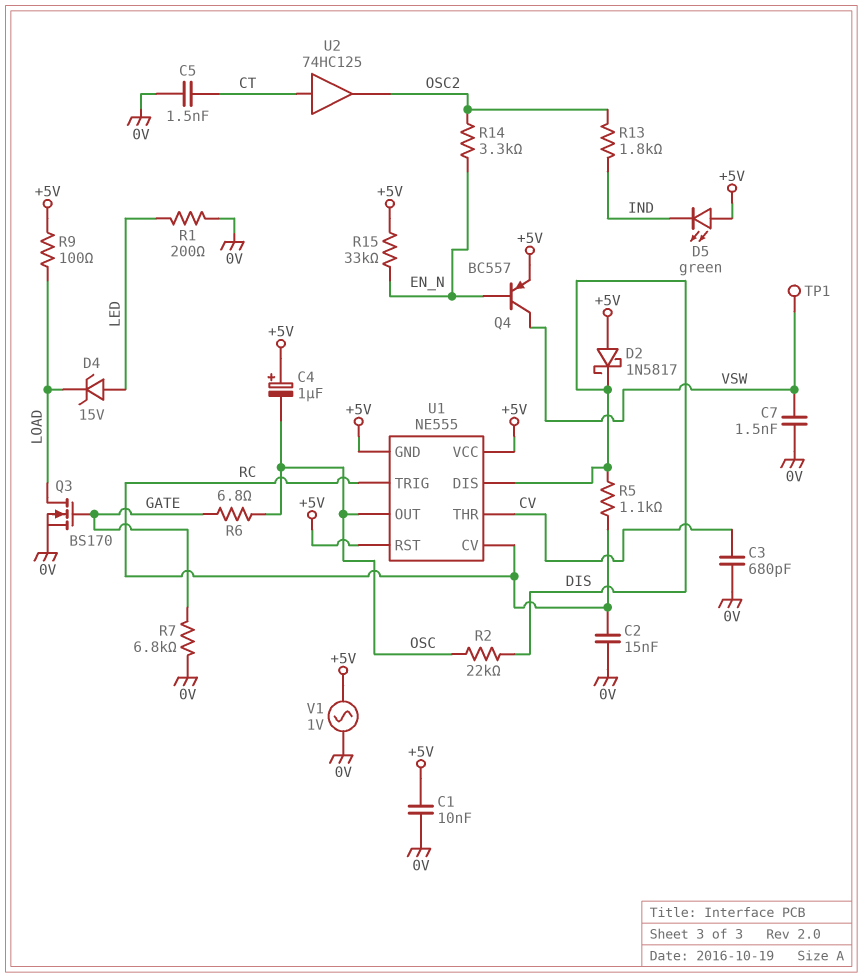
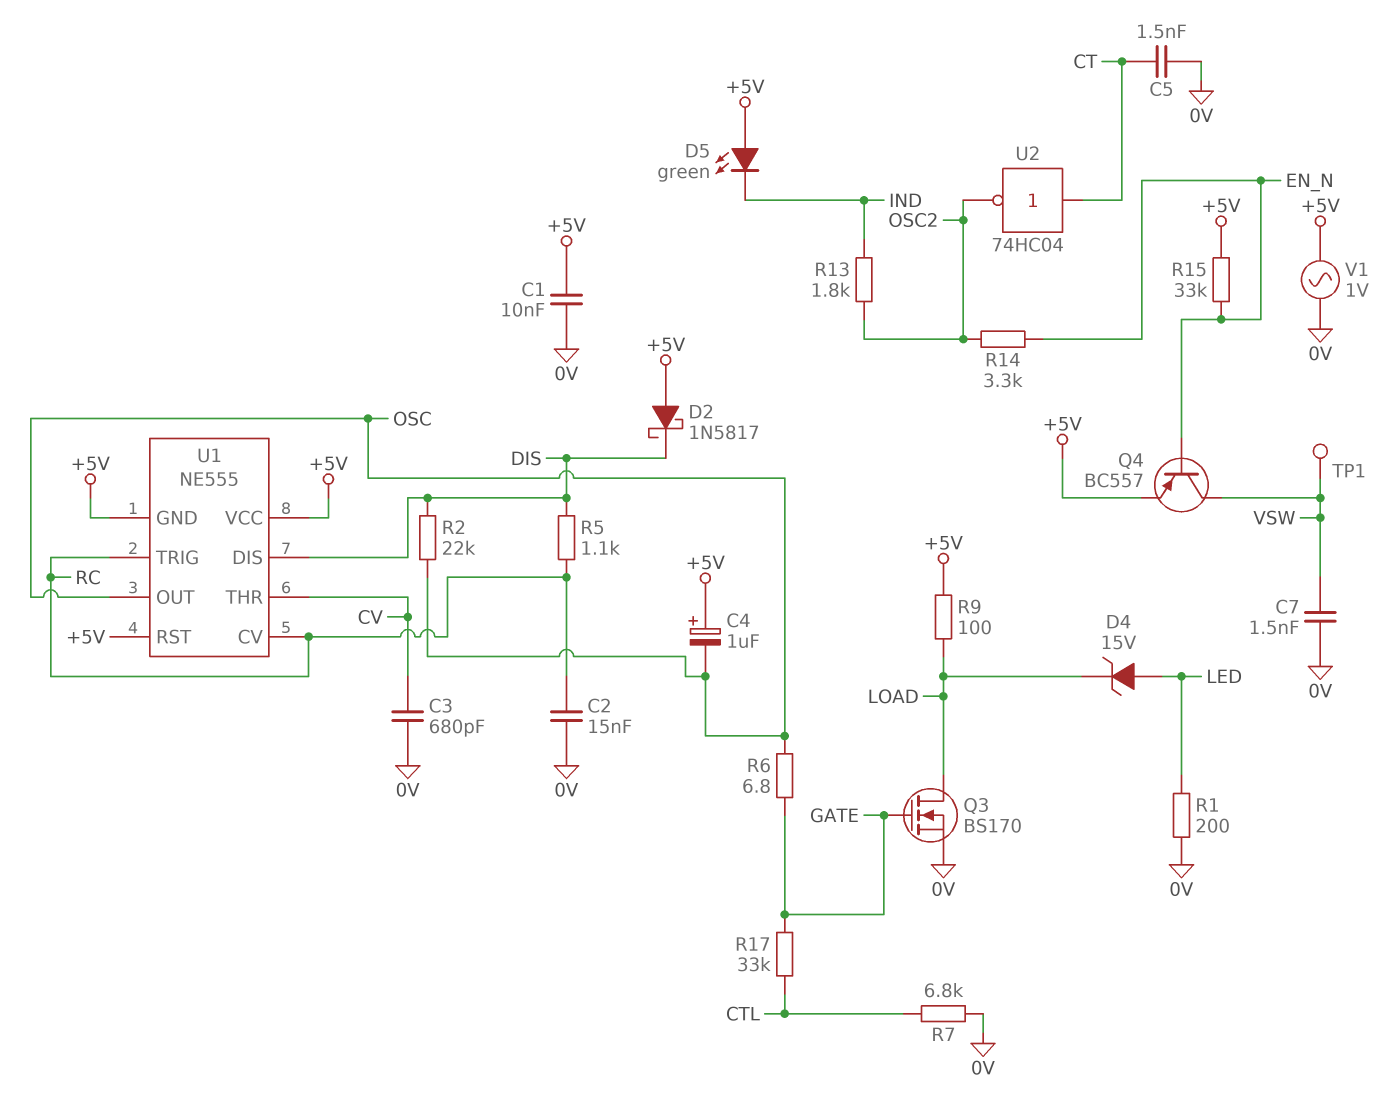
R7: 6.8k (0V, GATE) -> 6.8k (0V, CTL)
R17: none -> 33k (CTL, GATE)
U2: buffer 74HC125 (in CT, out OSC2) -> NOT 74HC04 (in CT, out OSC2)

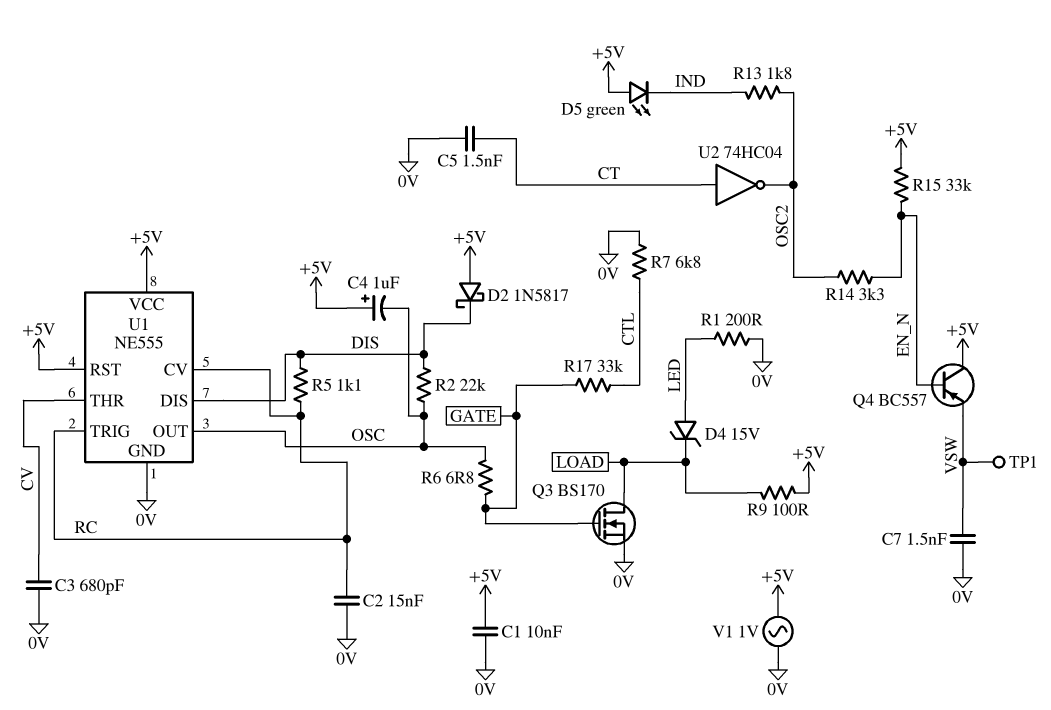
Q4: PNP BC557 (B EN_N, C VSW, E +5V) -> PNP BC557 (B EN_N, C +5V, E VSW)
U1 pin GND: +5V -> 0V

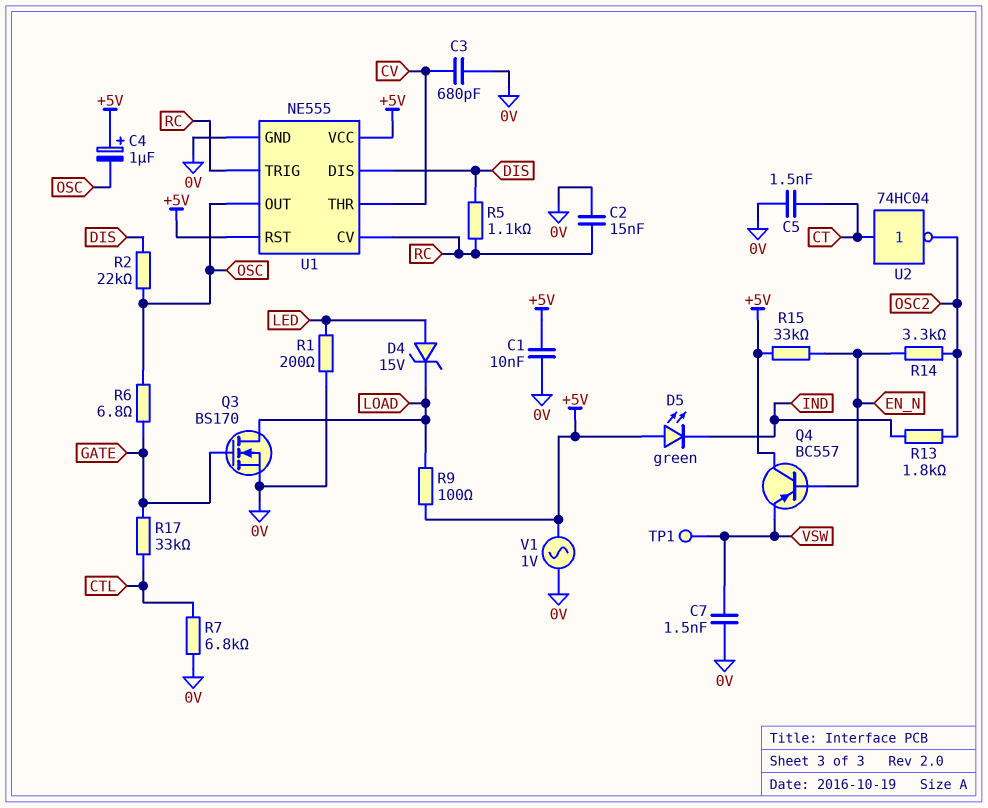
D2: schottky 1N5817 (A +5V, K DIS) -> none

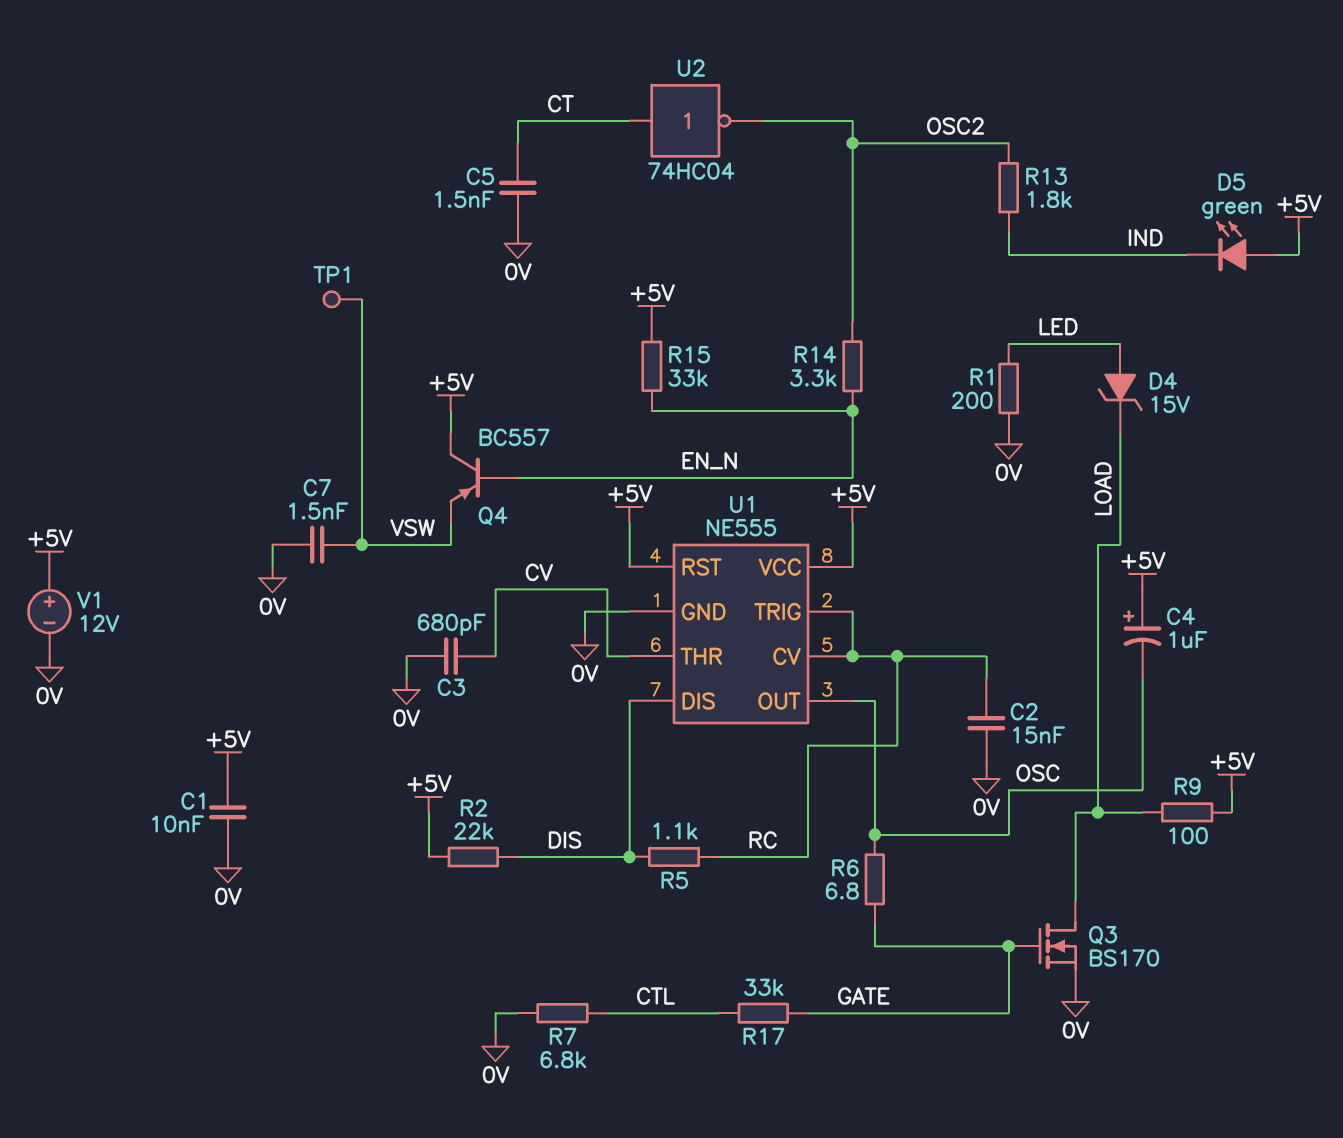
R2: 22k (DIS, OSC) -> 22k (+5V, DIS)
V1: AC 1V (+5V, 0V) -> 12V (plus +5V, minus 0V)

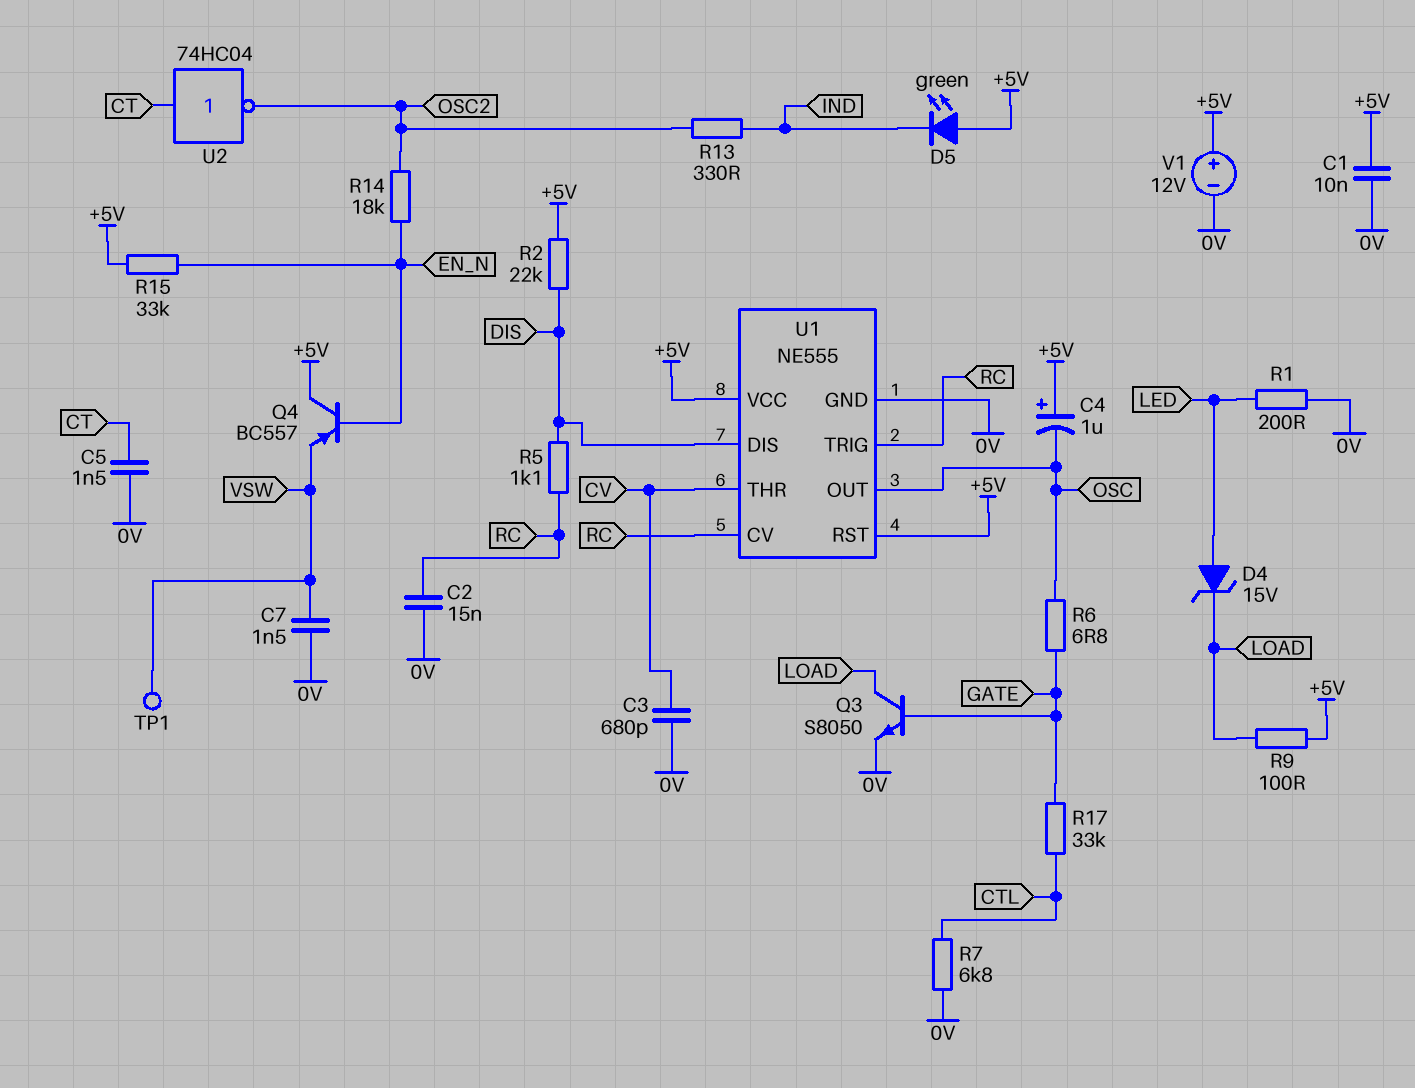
Q3: NMOS BS170 (G GATE, D LOAD, S 0V) -> NPN S8050 (B GATE, C LOAD, E 0V)
R13: 1.8k (IND, OSC2) -> 330 (IND, OSC2)
R14: 3.3k (EN_N, OSC2) -> 18k (EN_N, OSC2)

